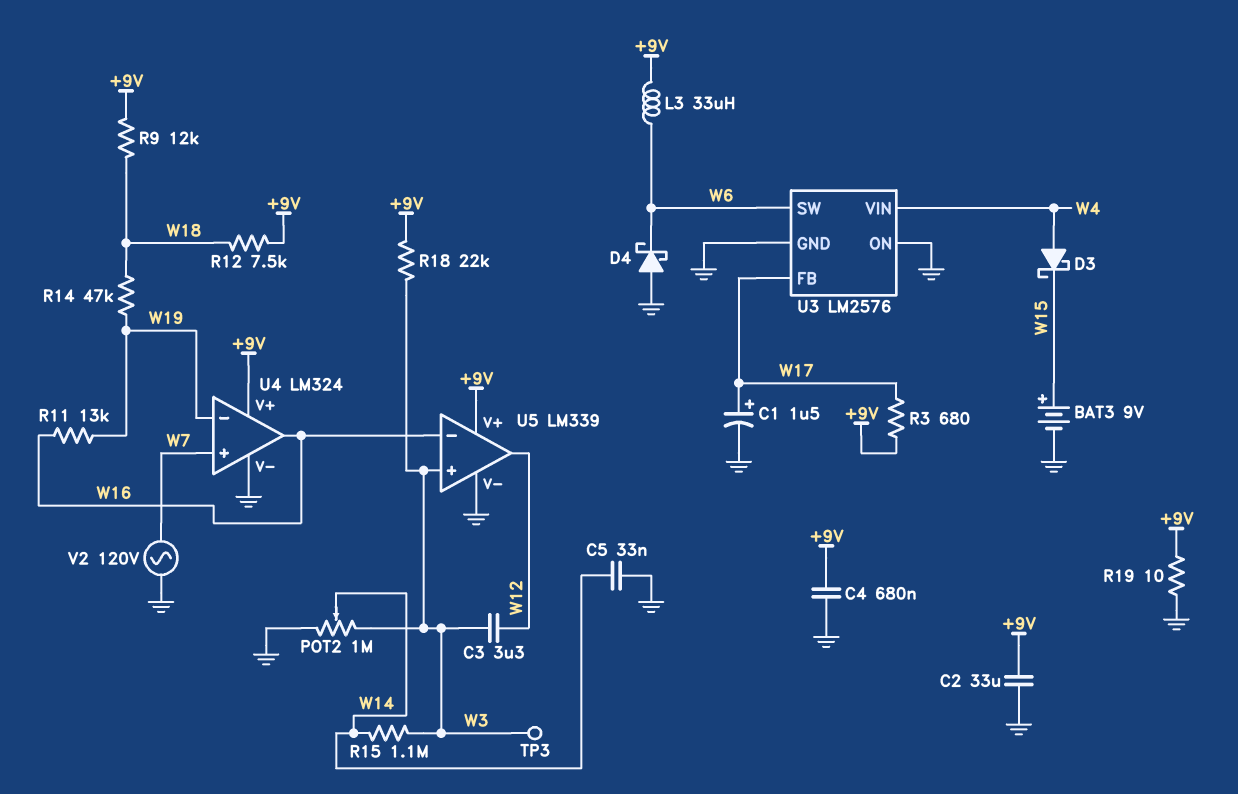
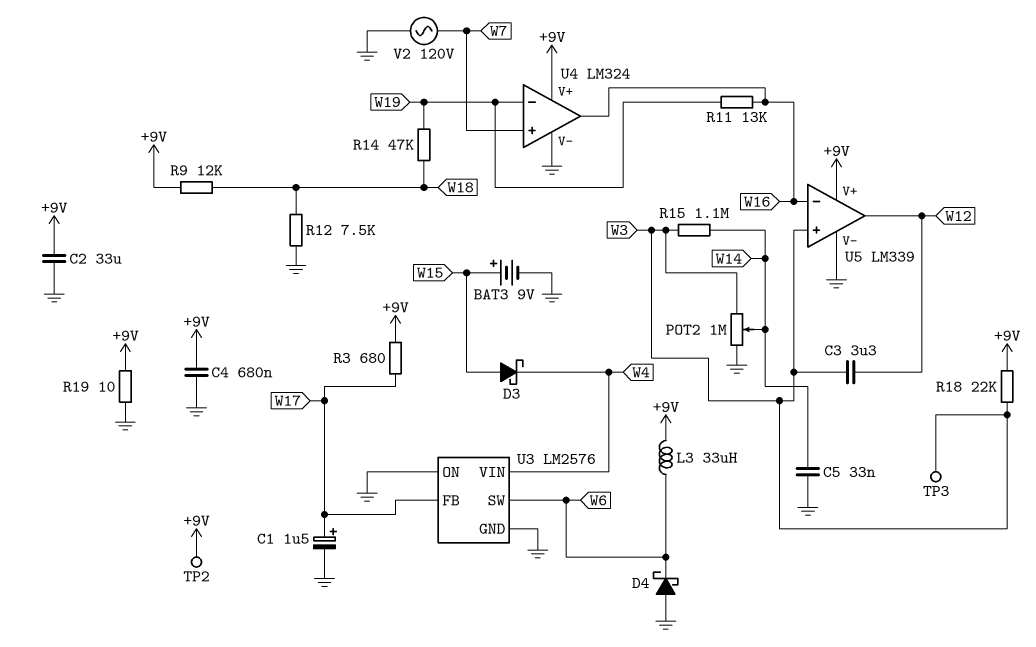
D3: schottky (A W4, K W15) -> schottky (A W15, K W4)
R12: 7.5k (+9V, W18) -> 7.5k (GND, W18)
TP2: none -> test point (+9V)

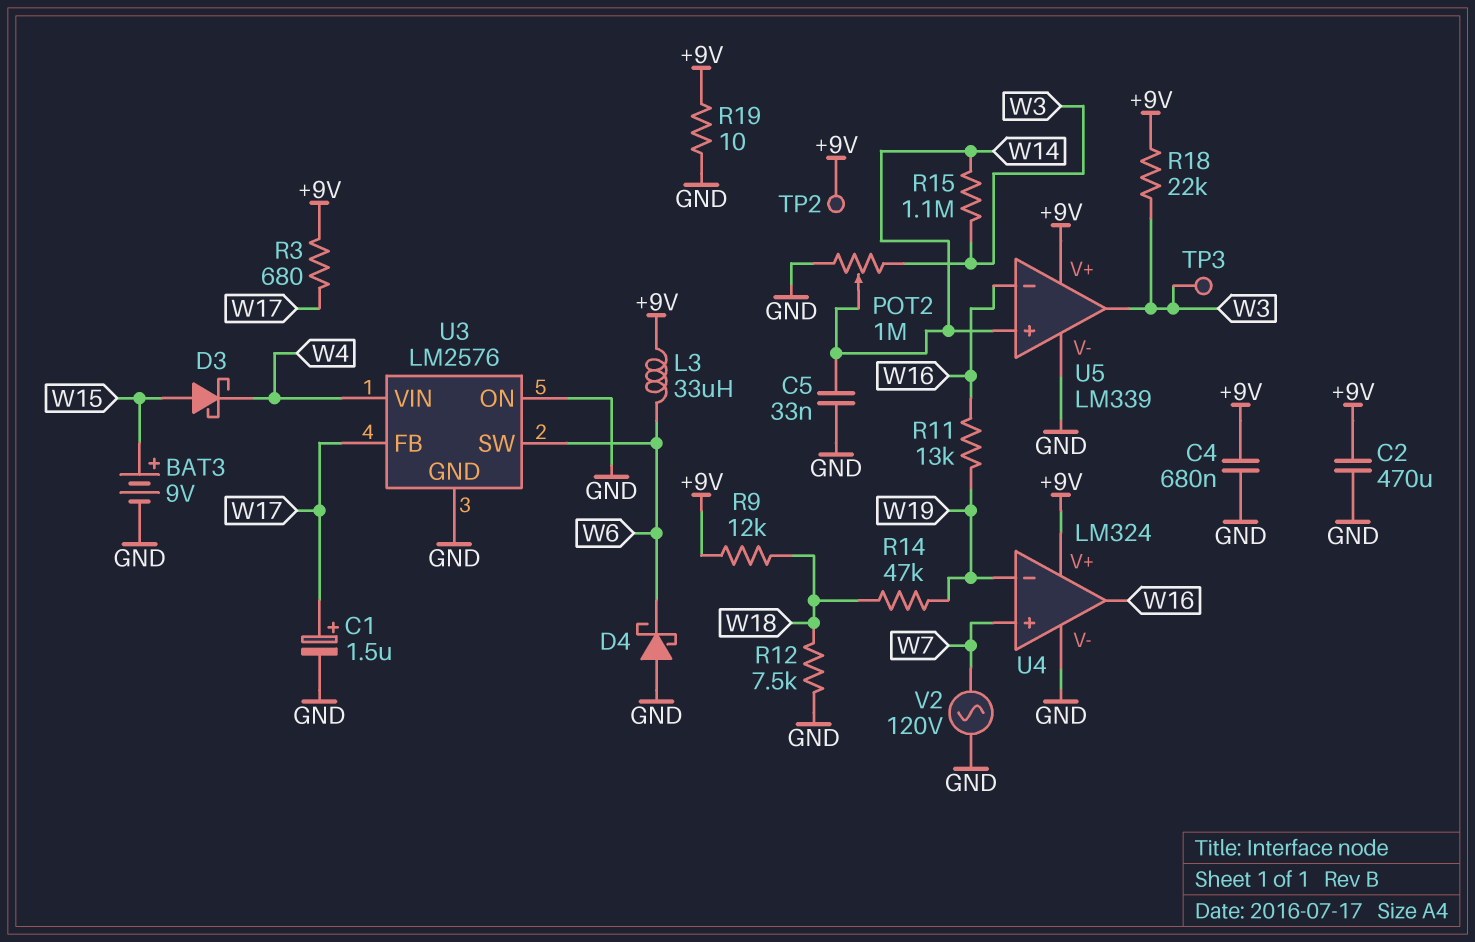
C2: 33uF (+9V, GND) -> 470uF (+9V, GND)
C3: 3.3uF (W3, W12) -> none
U5 pin in+: W3 -> W14
U5 pin out: W12 -> W3

